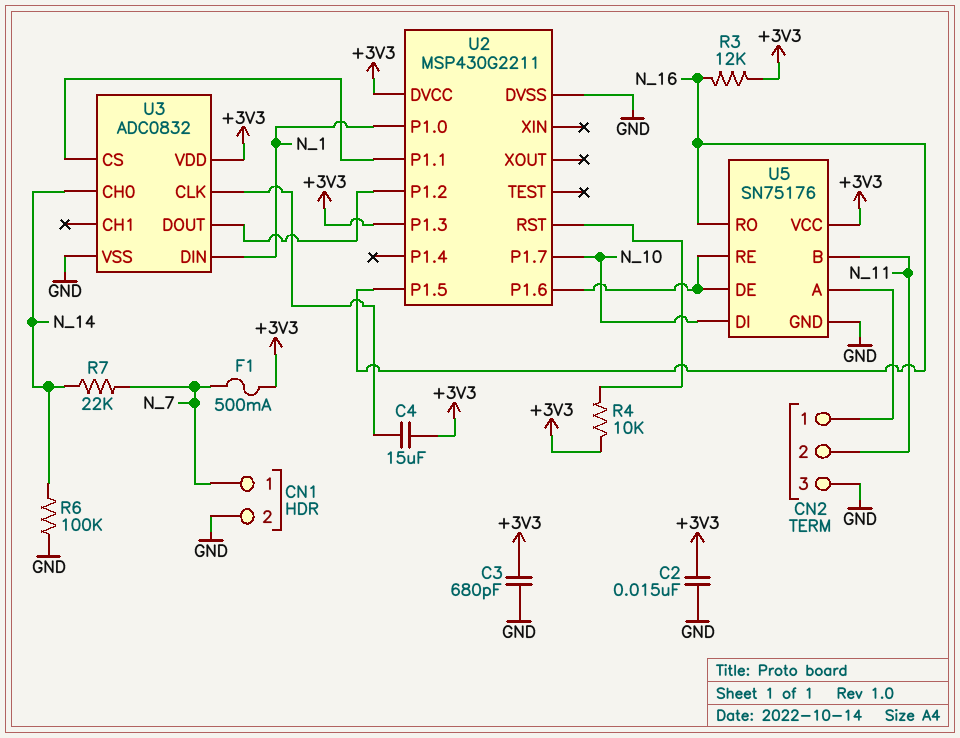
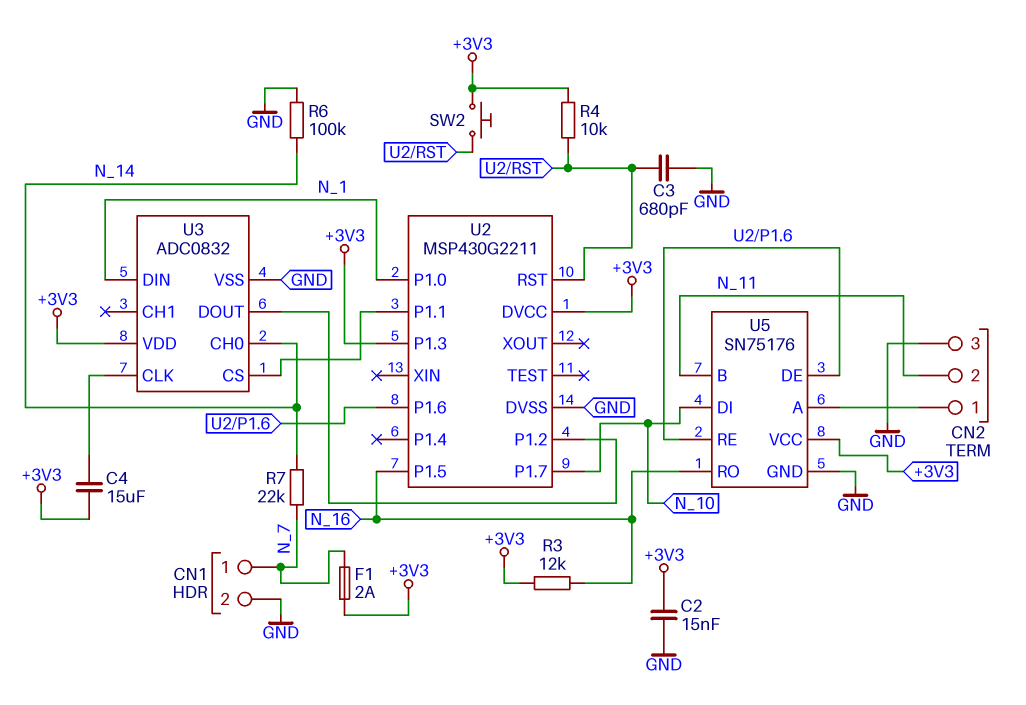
C3: 680pF (+3V3, GND) -> 680pF (GND, U2/RST)
F1: 500mA (+3V3, N_7) -> 2A (+3V3, N_7)
SW2: none -> button (+3V3, U2/RST)

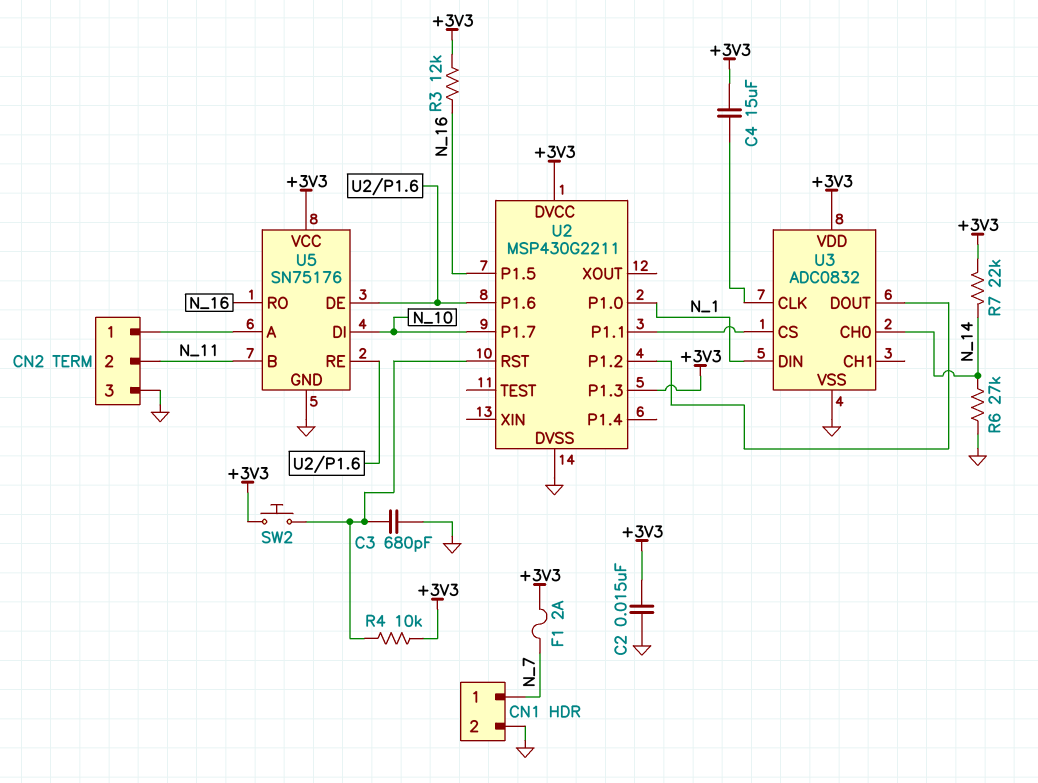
R6: 100k (GND, N_14) -> 27k (GND, N_14)
R7: 22k (N_7, N_14) -> 22k (+3V3, N_14)

